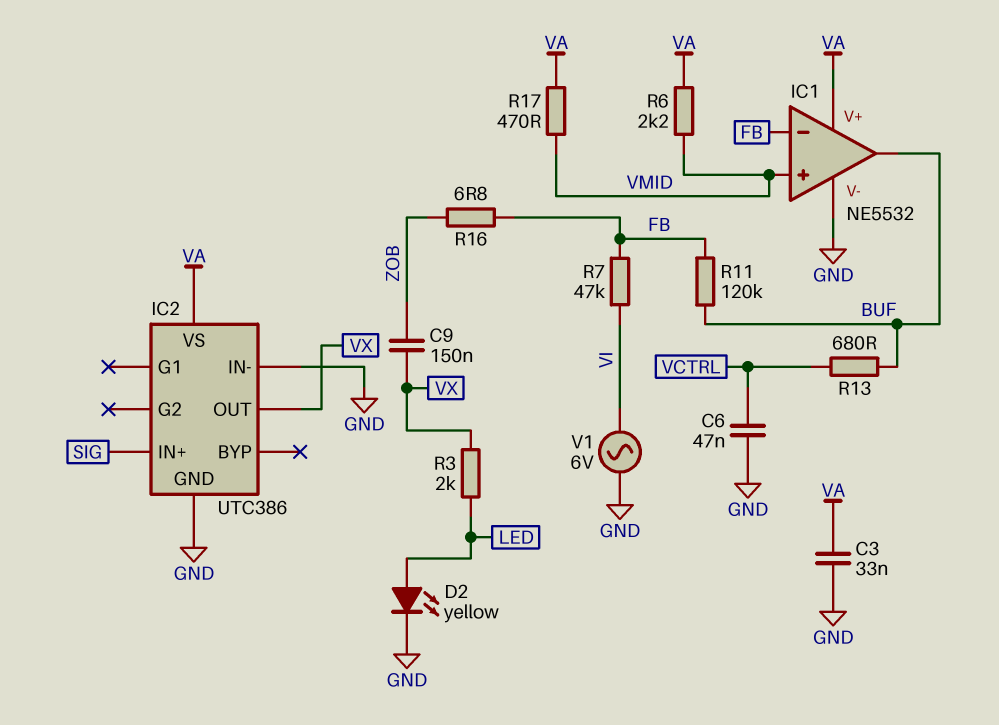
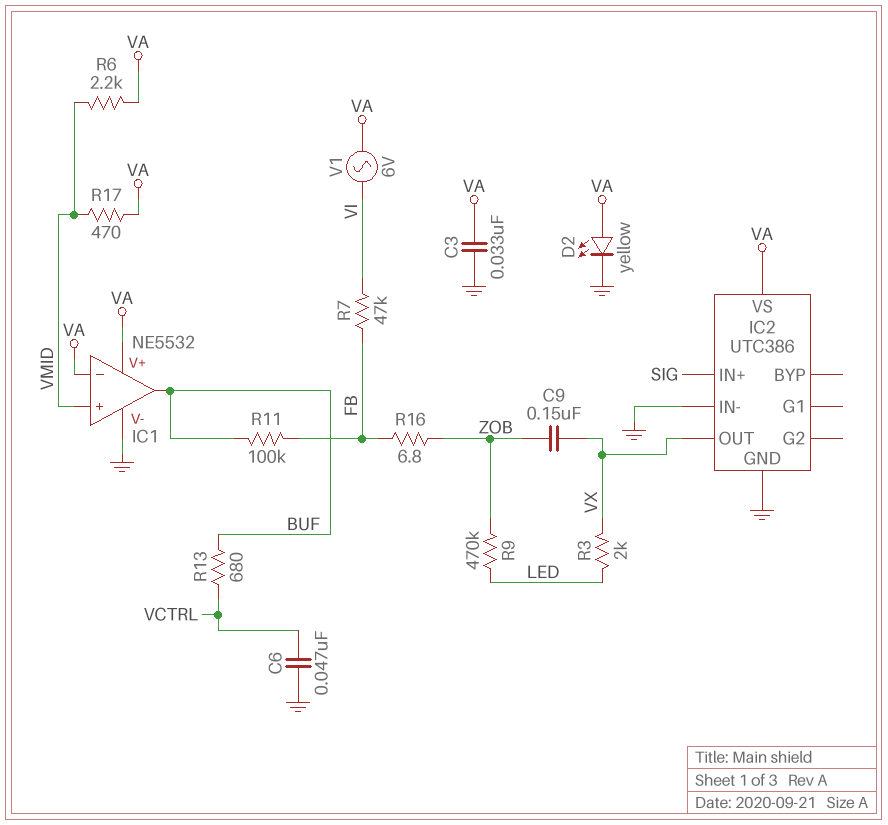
D2: LED yellow (A LED, K GND) -> LED yellow (A VA, K GND)
IC1 pin in-: FB -> VA
R9: none -> 470k (LED, ZOB)
R11: 120k (BUF, FB) -> 100k (BUF, FB)
V1: AC 6V (GND, VI) -> AC 6V (VA, VI)

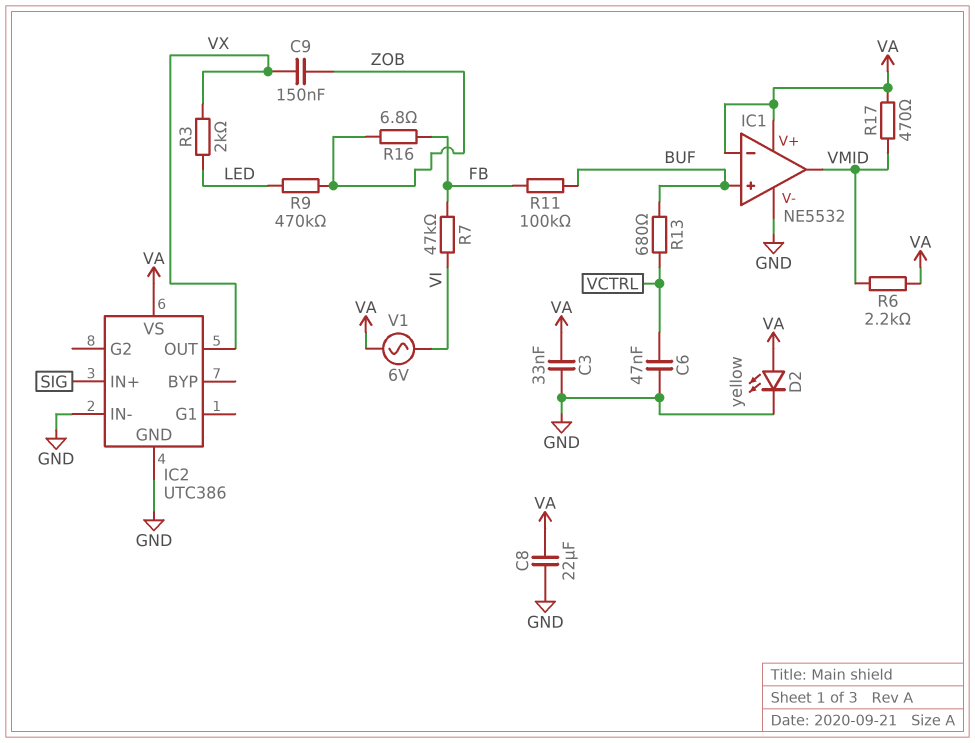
C8: none -> 22uF (GND, VA)
IC1 pin in+: VMID -> BUF
IC1 pin out: BUF -> VMID

